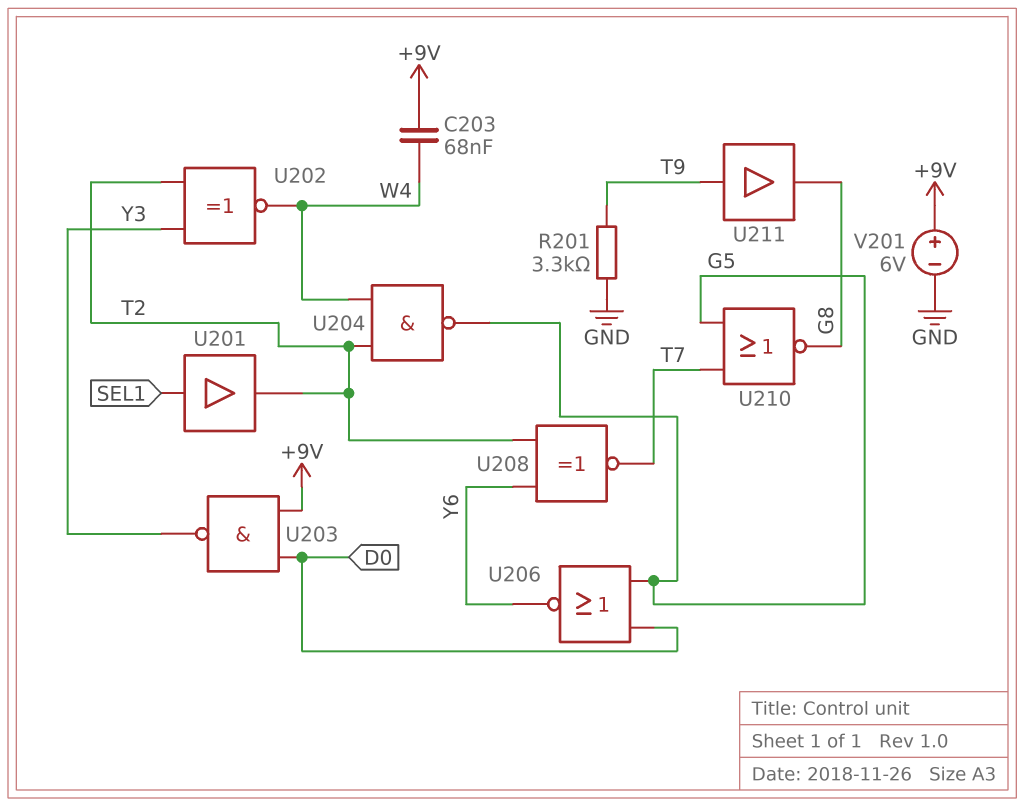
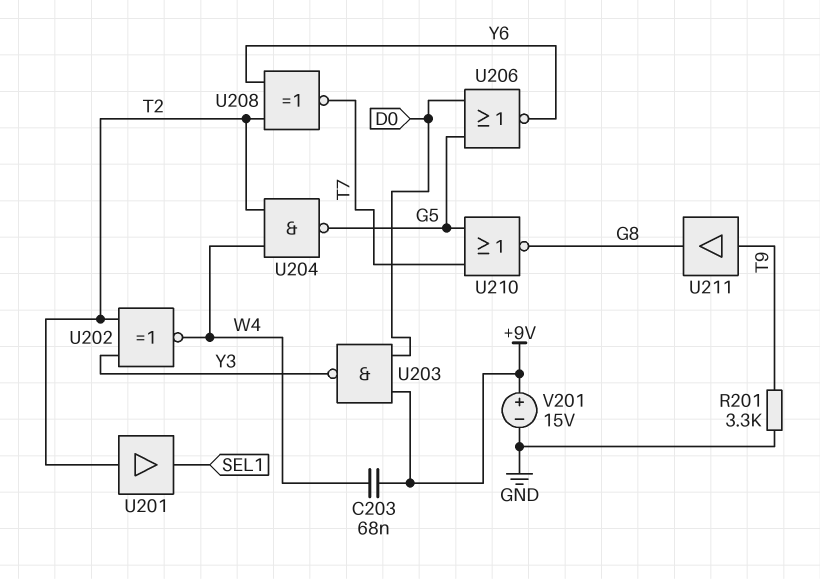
U201: buffer (in SEL1, out T2) -> buffer (in T2, out SEL1)
V201: 6V (plus +9V, minus GND) -> 15V (plus +9V, minus GND)

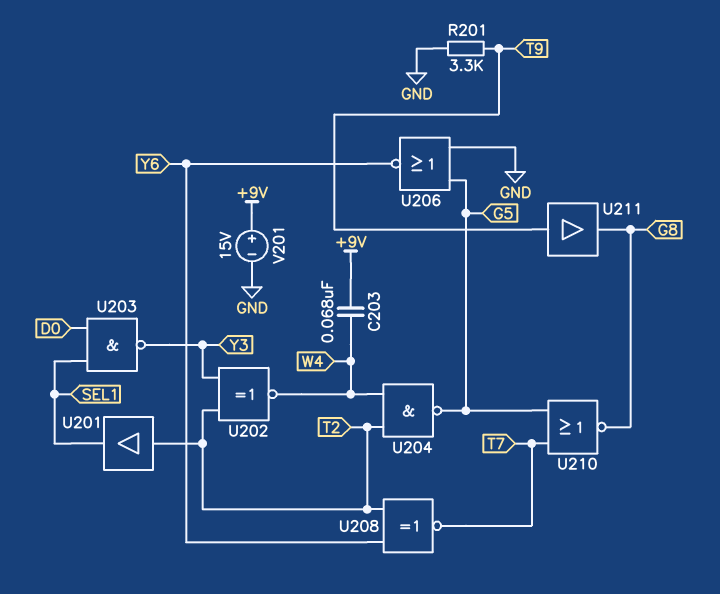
U203: NAND (in +9V, in D0, out Y3) -> NAND (in D0, in SEL1, out Y3)
U206: NOR (in D0, in G5, out Y6) -> NOR (in G5, in GND, out Y6)

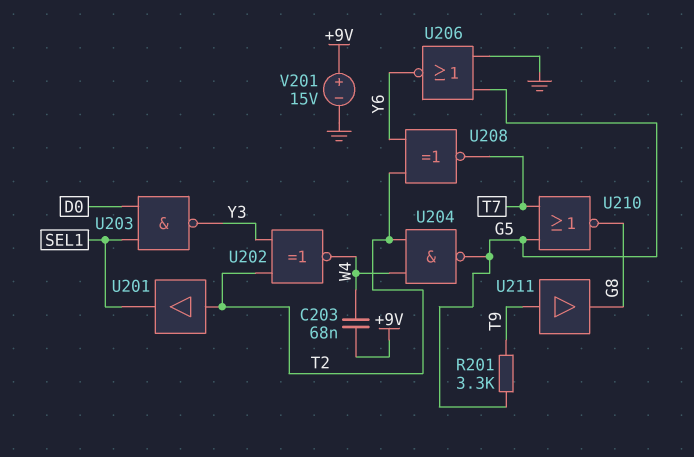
R201: 3.3k (GND, T9) -> 3.3k (G5, T9)

